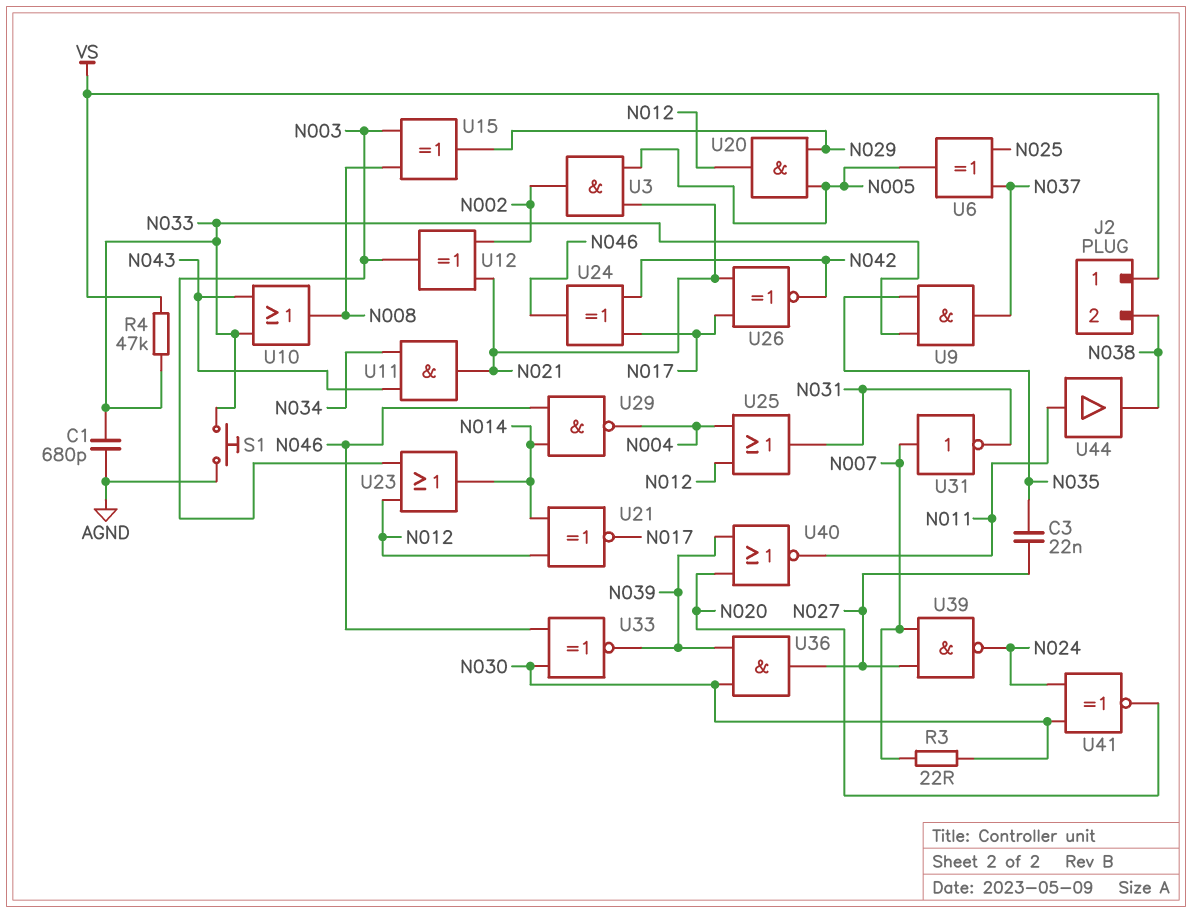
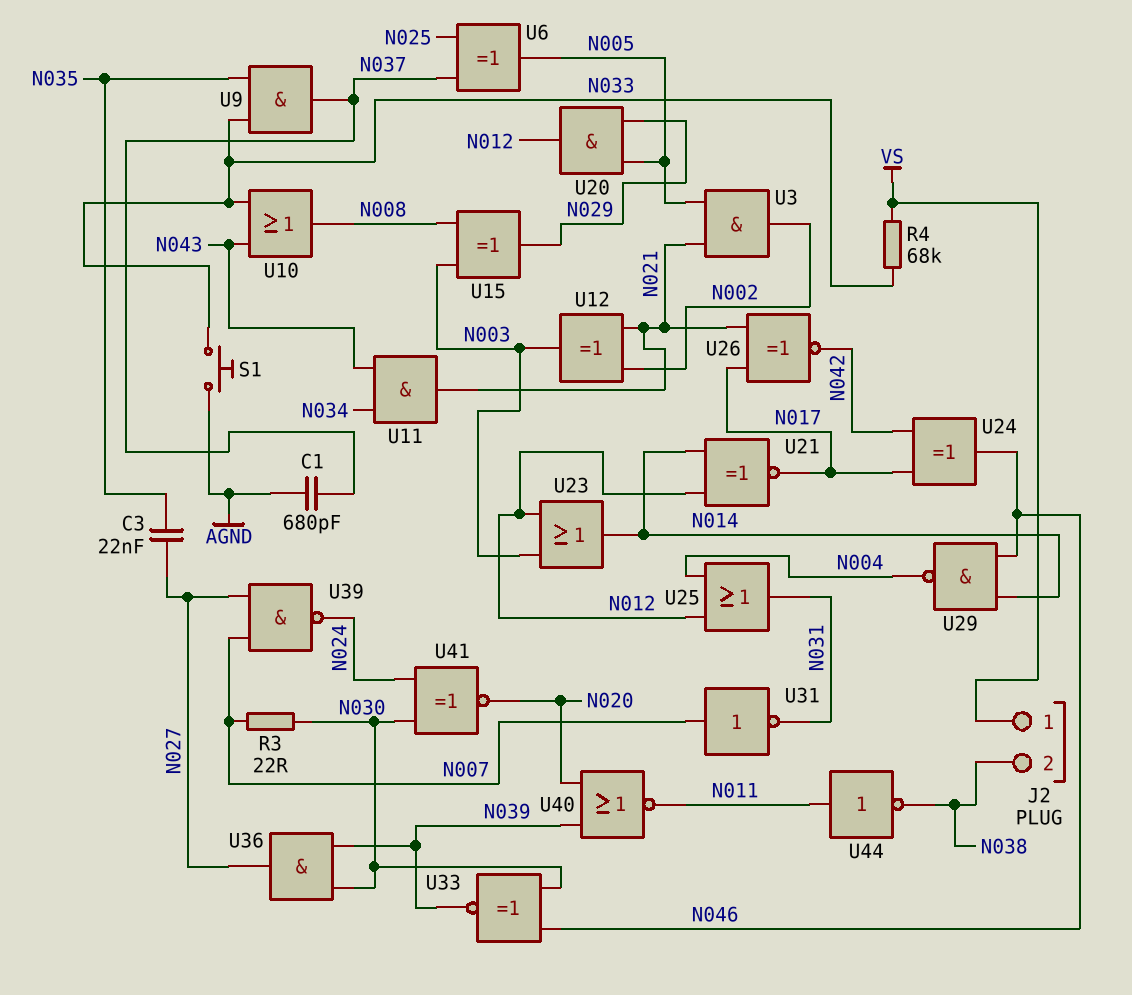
C1: 680pF (AGND, N033) -> 680pF (AGND, N037)
R4: 47k (N033, VS) -> 68k (N033, VS)
U44: buffer (in N011, out N038) -> NOT (in N011, out N038)

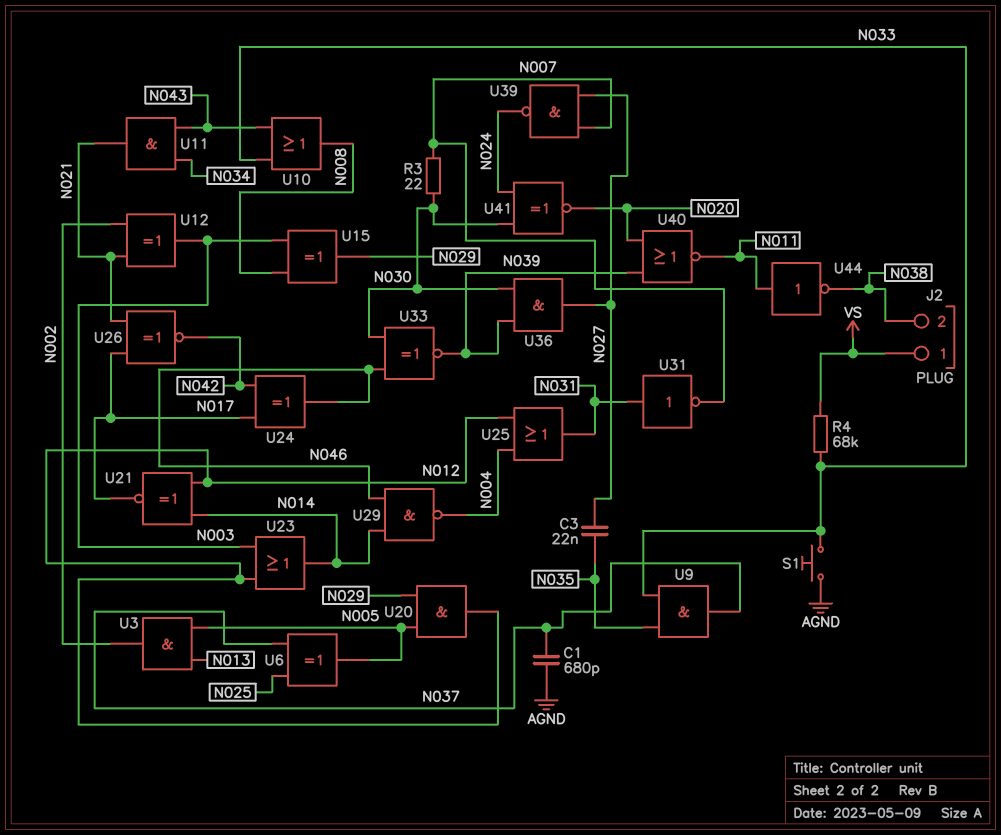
U3: AND (in N005, in N021, out N002) -> AND (in N005, in N013, out N002)
U31: NOT (in N007, out N031) -> NOT (in N031, out N007)

